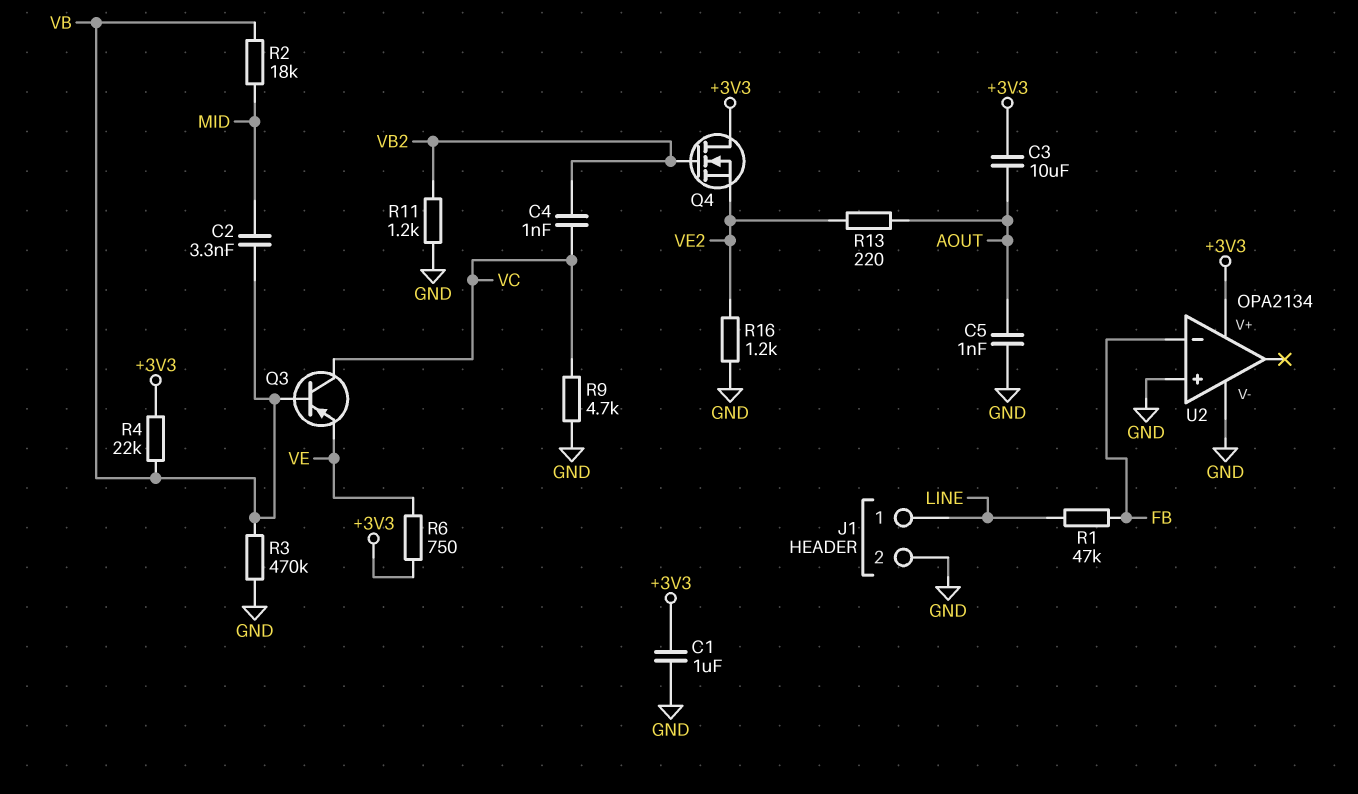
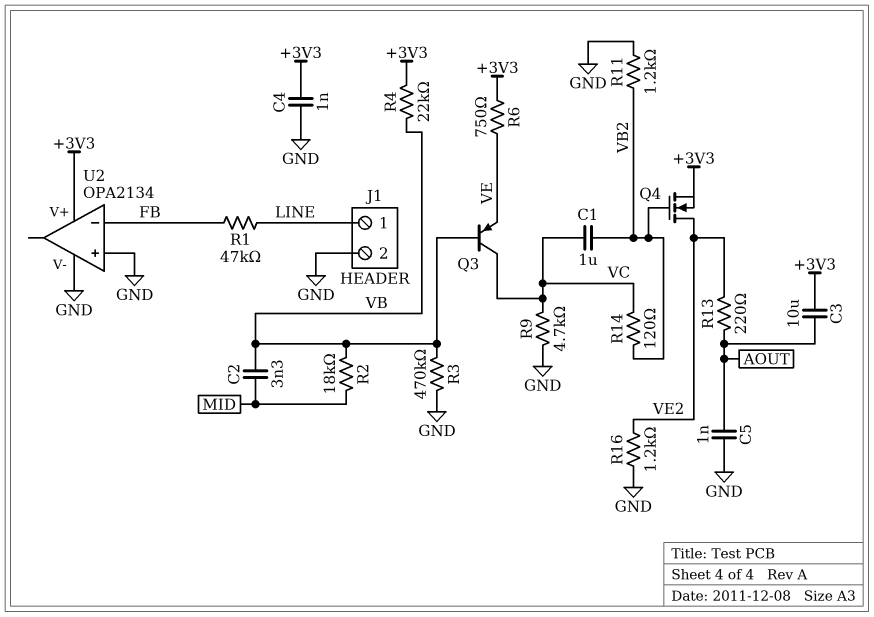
C1: 1uF (+3V3, GND) -> 1uF (VB2, VC)
C4: 1nF (VB2, VC) -> 1nF (+3V3, GND)
Q4: NMOS (G VB2, D +3V3, S VE2) -> NMOS (G VB2, D VE2, S +3V3)
R14: none -> 120 (VB2, VC)

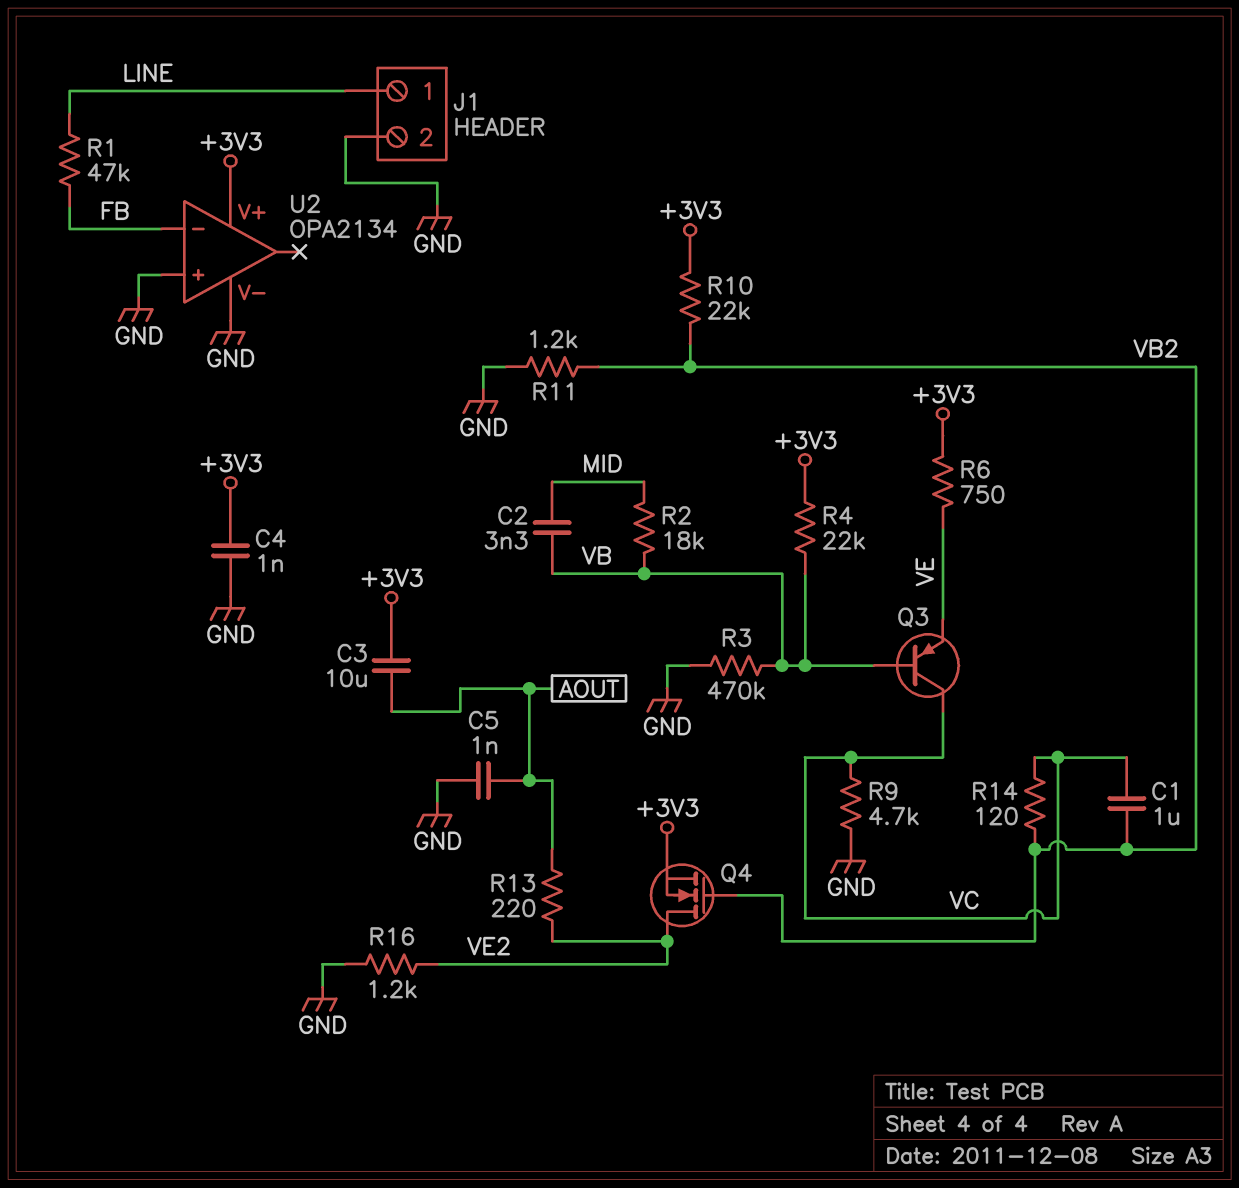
R10: none -> 22k (+3V3, VB2)

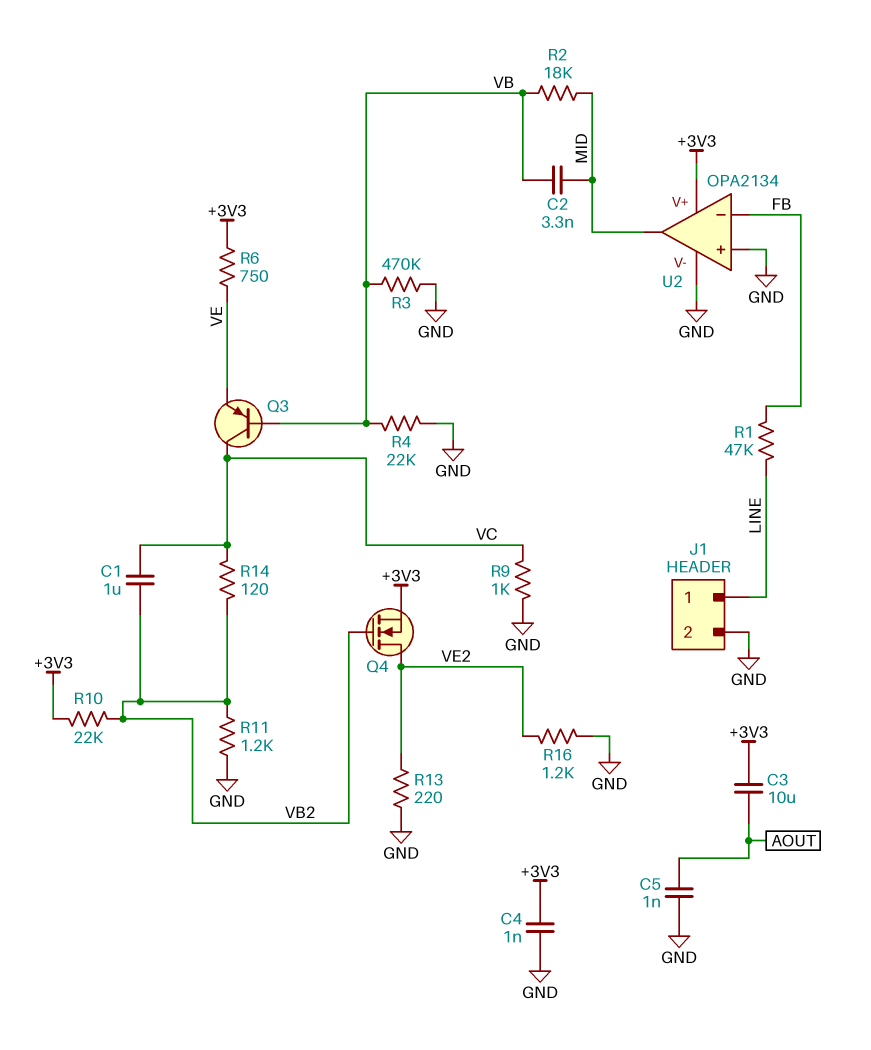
R4: 22k (+3V3, VB) -> 22k (GND, VB)
R9: 4.7k (GND, VC) -> 1k (GND, VC)
R13: 220 (AOUT, VE2) -> 220 (GND, VE2)
U2 pin out: none -> MID

